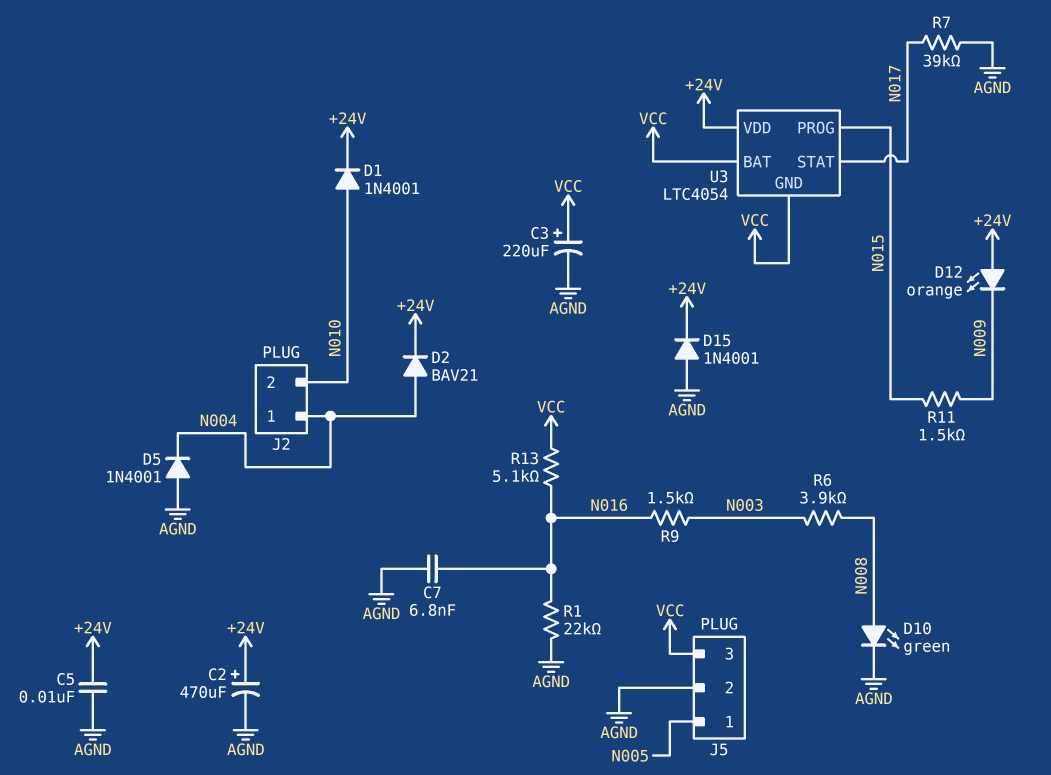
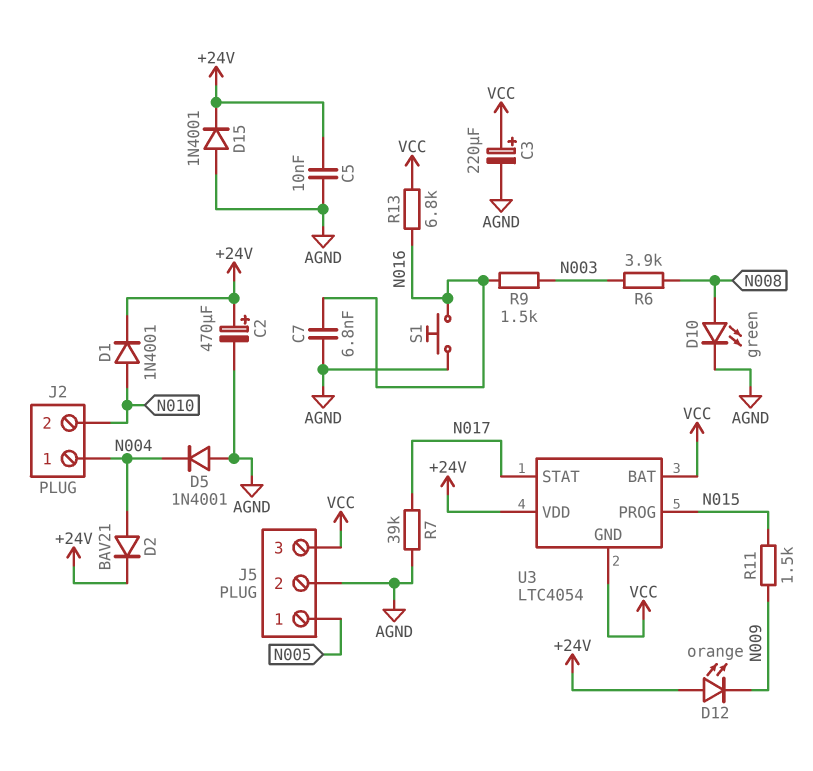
R1: 22k (AGND, N016) -> none
R13: 5.1k (N016, VCC) -> 6.8k (N016, VCC)
S1: none -> button (AGND, N016)

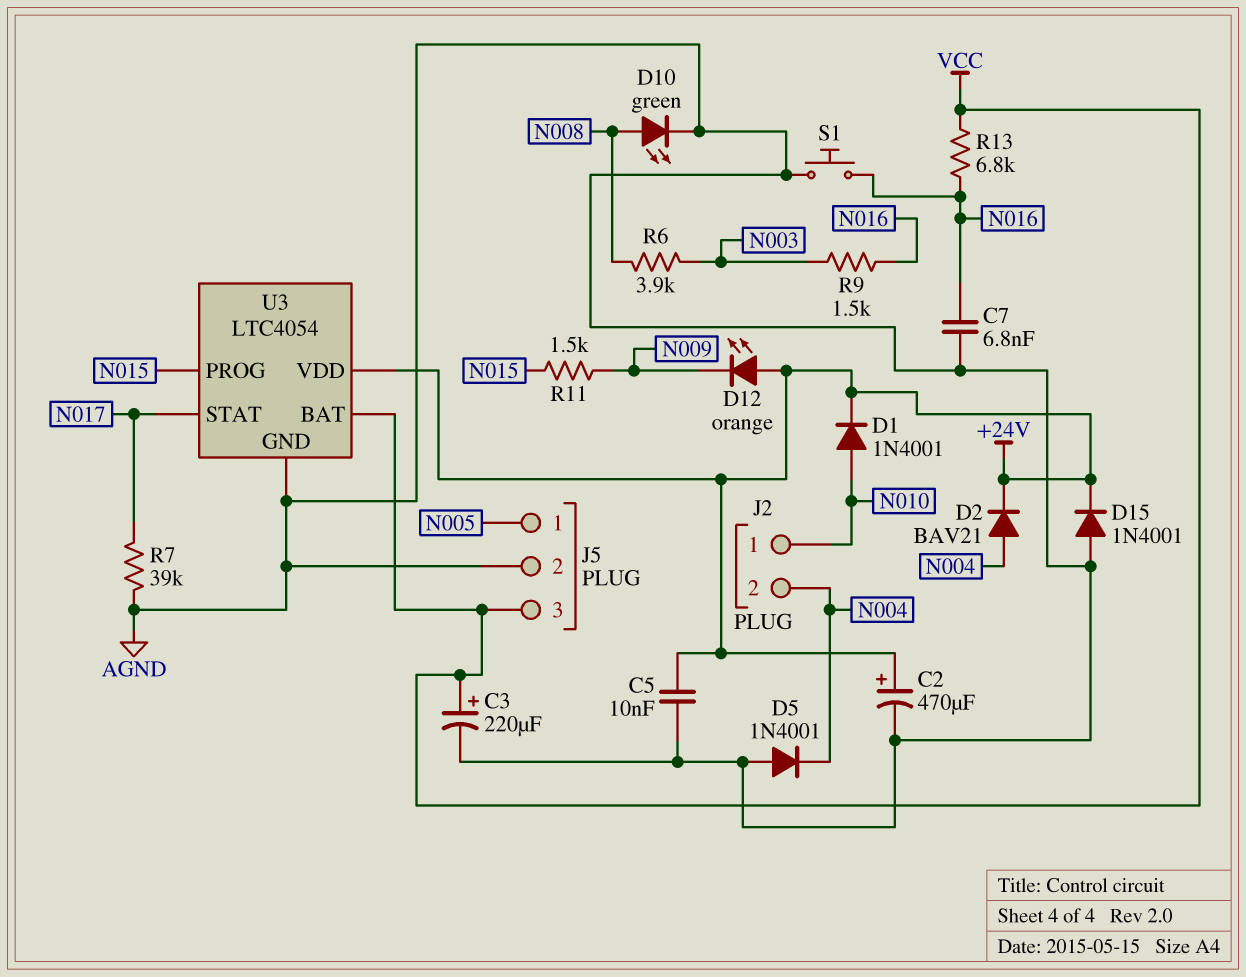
J2 pin 1: N004 -> N010
J2 pin 2: N010 -> N004
U3 pin GND: VCC -> AGND

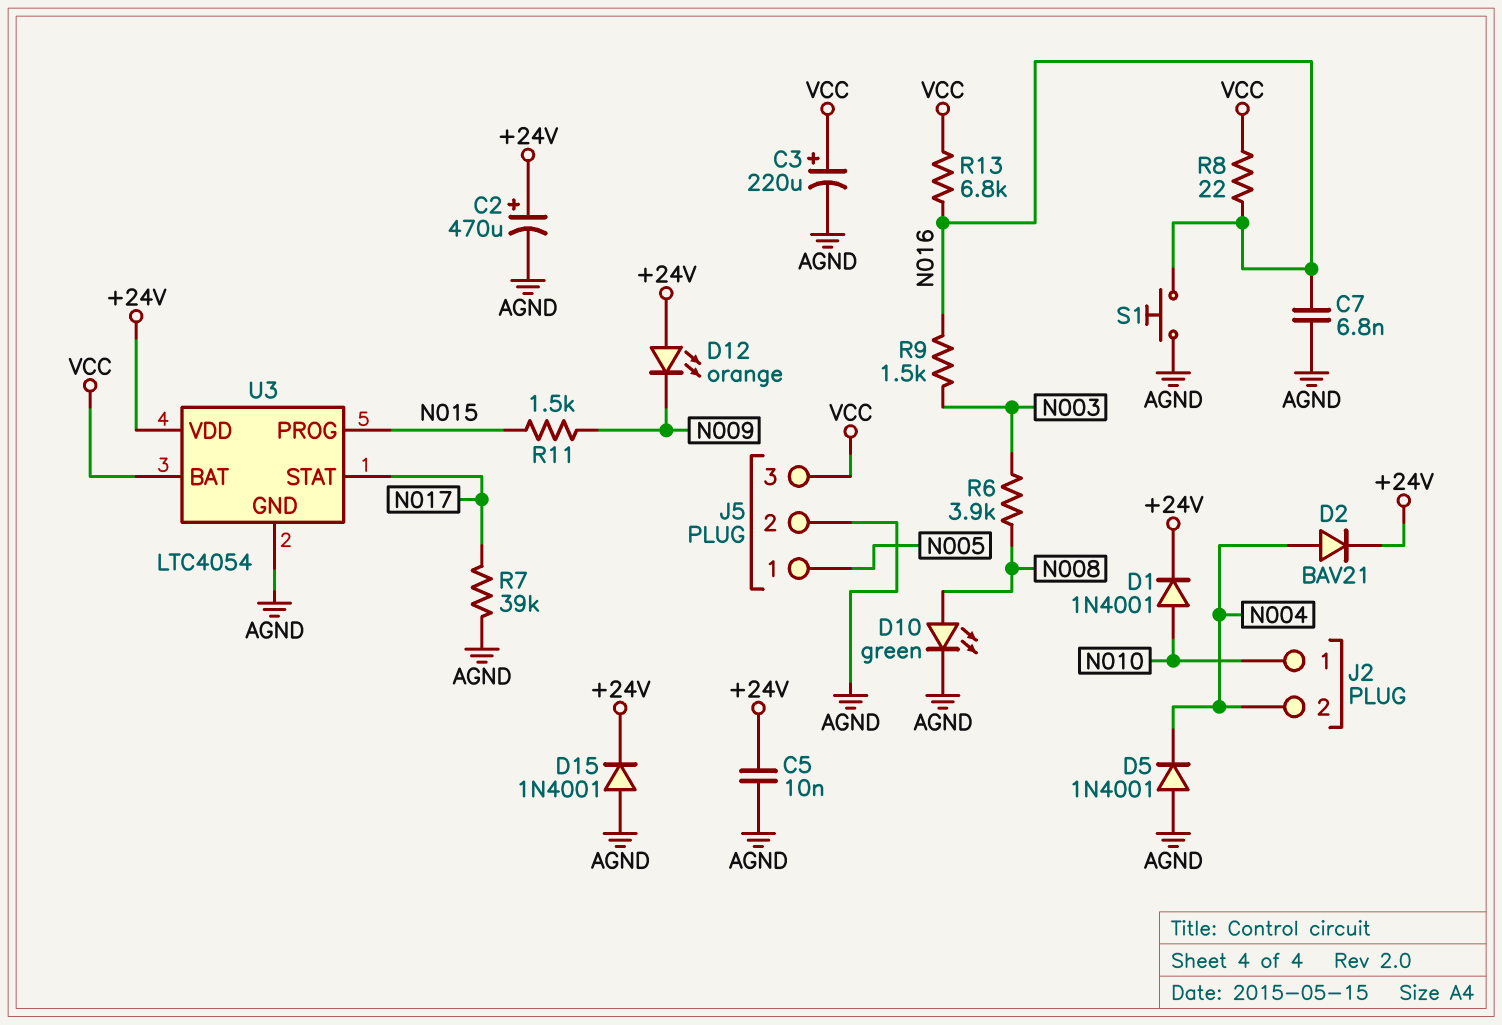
R8: none -> 22 (N016, VCC)

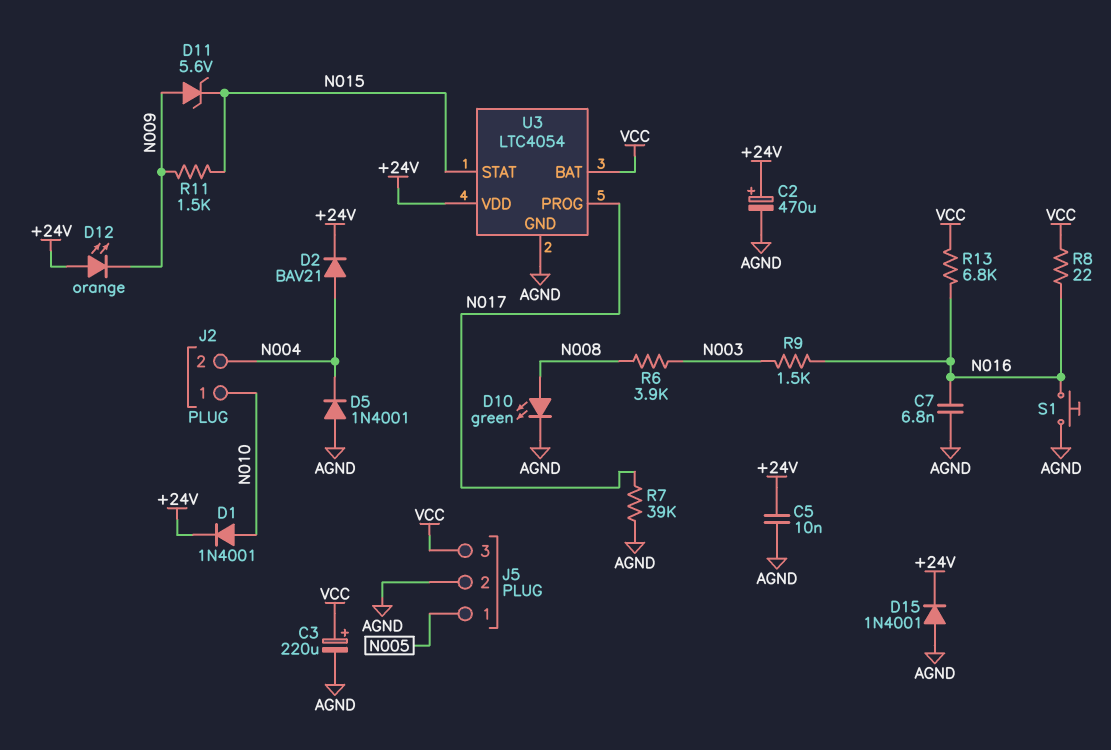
D11: none -> zener 5.6V (A N009, K N015)
U3 pin PROG: N015 -> N017
U3 pin STAT: N017 -> N015

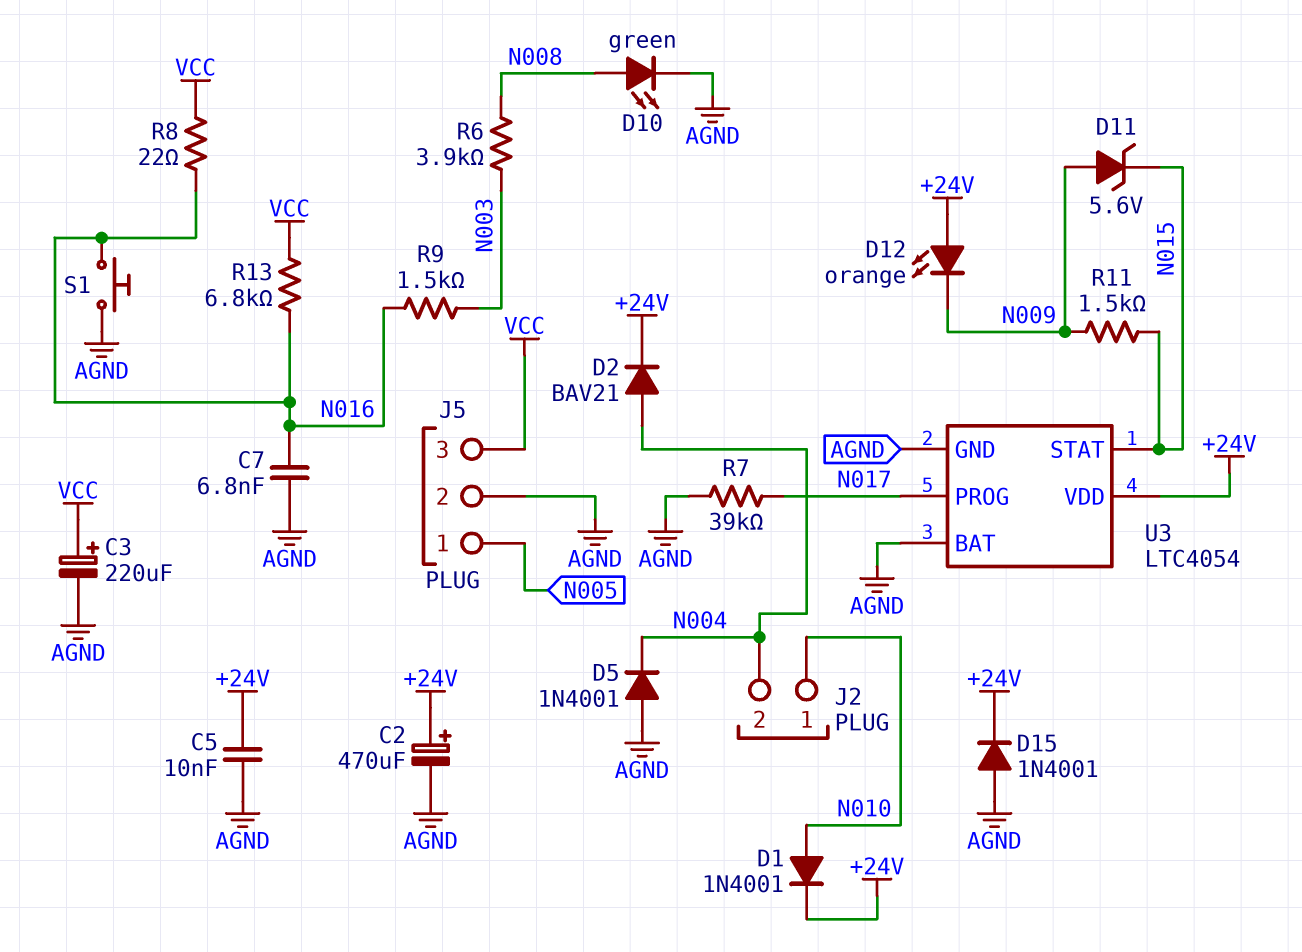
U3 pin BAT: VCC -> AGND

